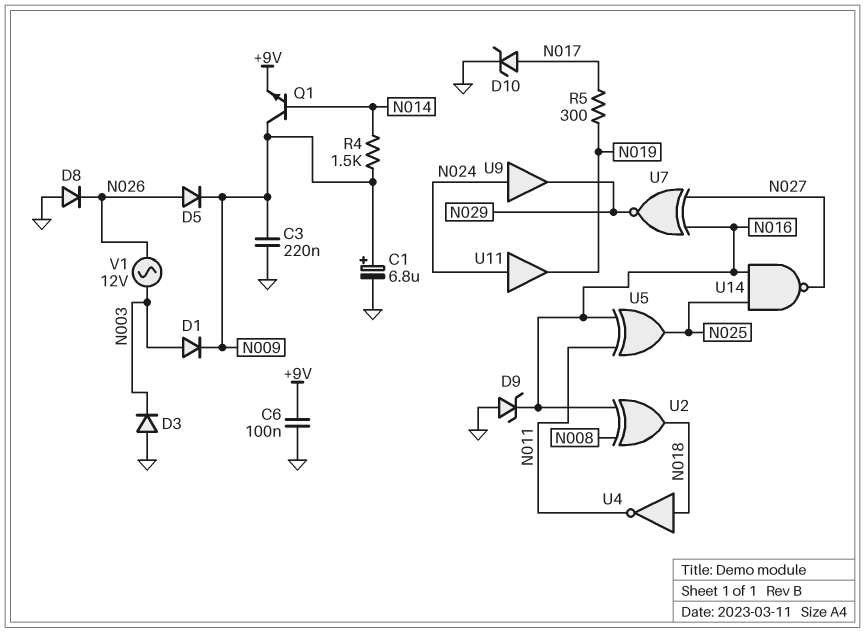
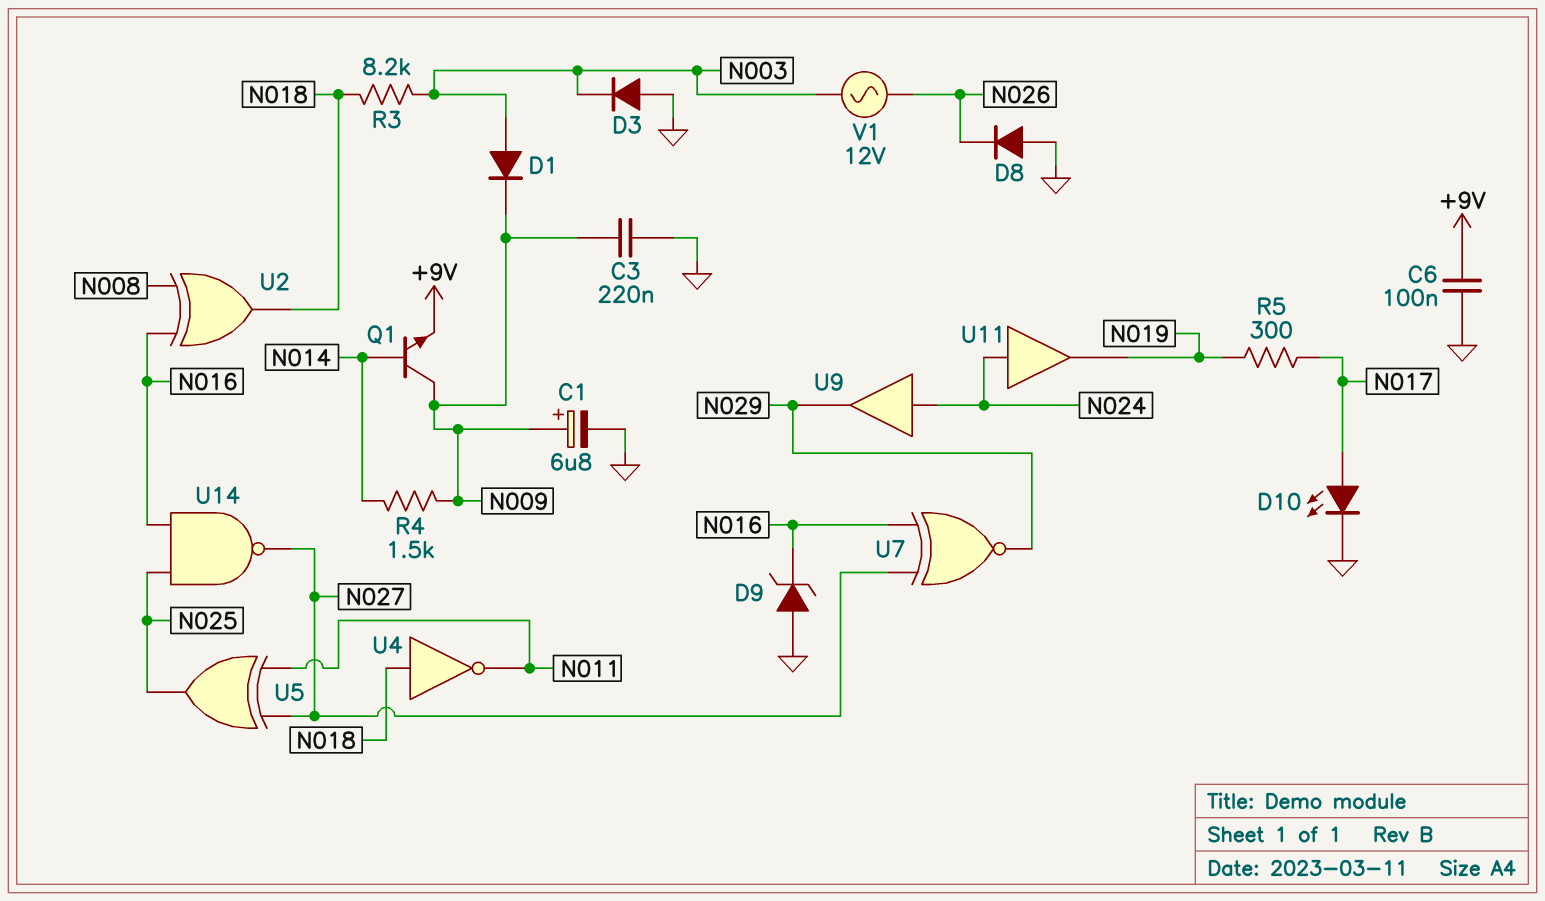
D5: diode (A N026, K N009) -> none
D10: zener (A N017, K GND) -> LED (A N017, K GND)
R3: none -> 8.2k (N003, N018)
U5: XOR (in N011, in N016, out N025) -> XOR (in N011, in N027, out N025)

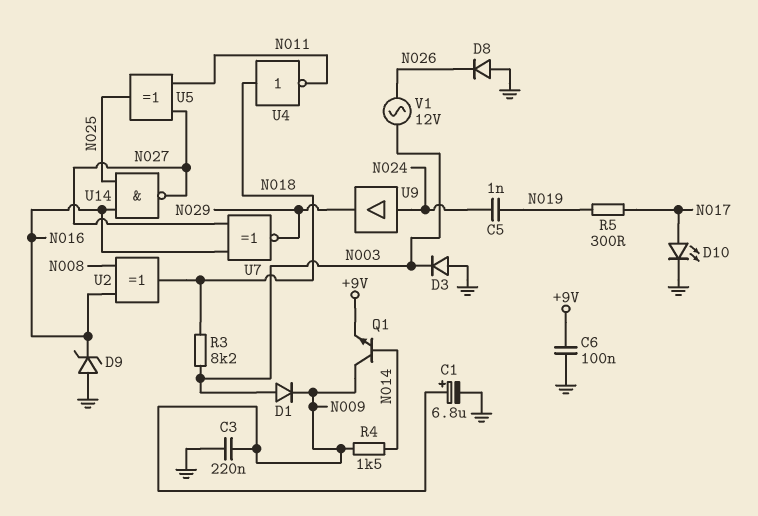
C5: none -> 1nF (N019, N024)
U11: buffer (in N024, out N019) -> none

